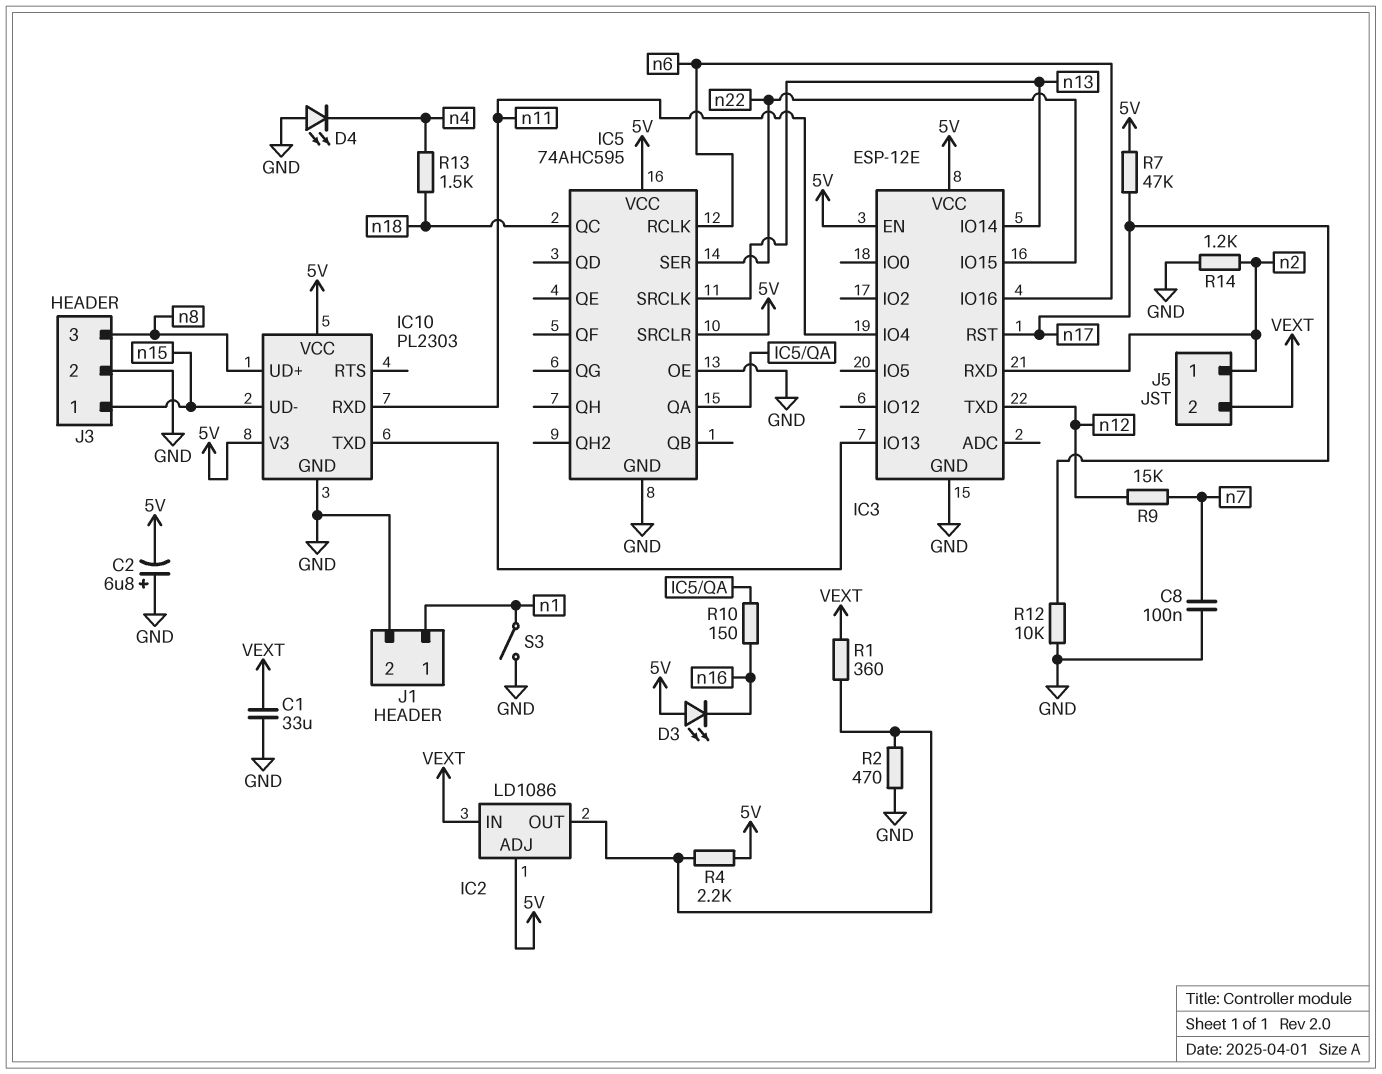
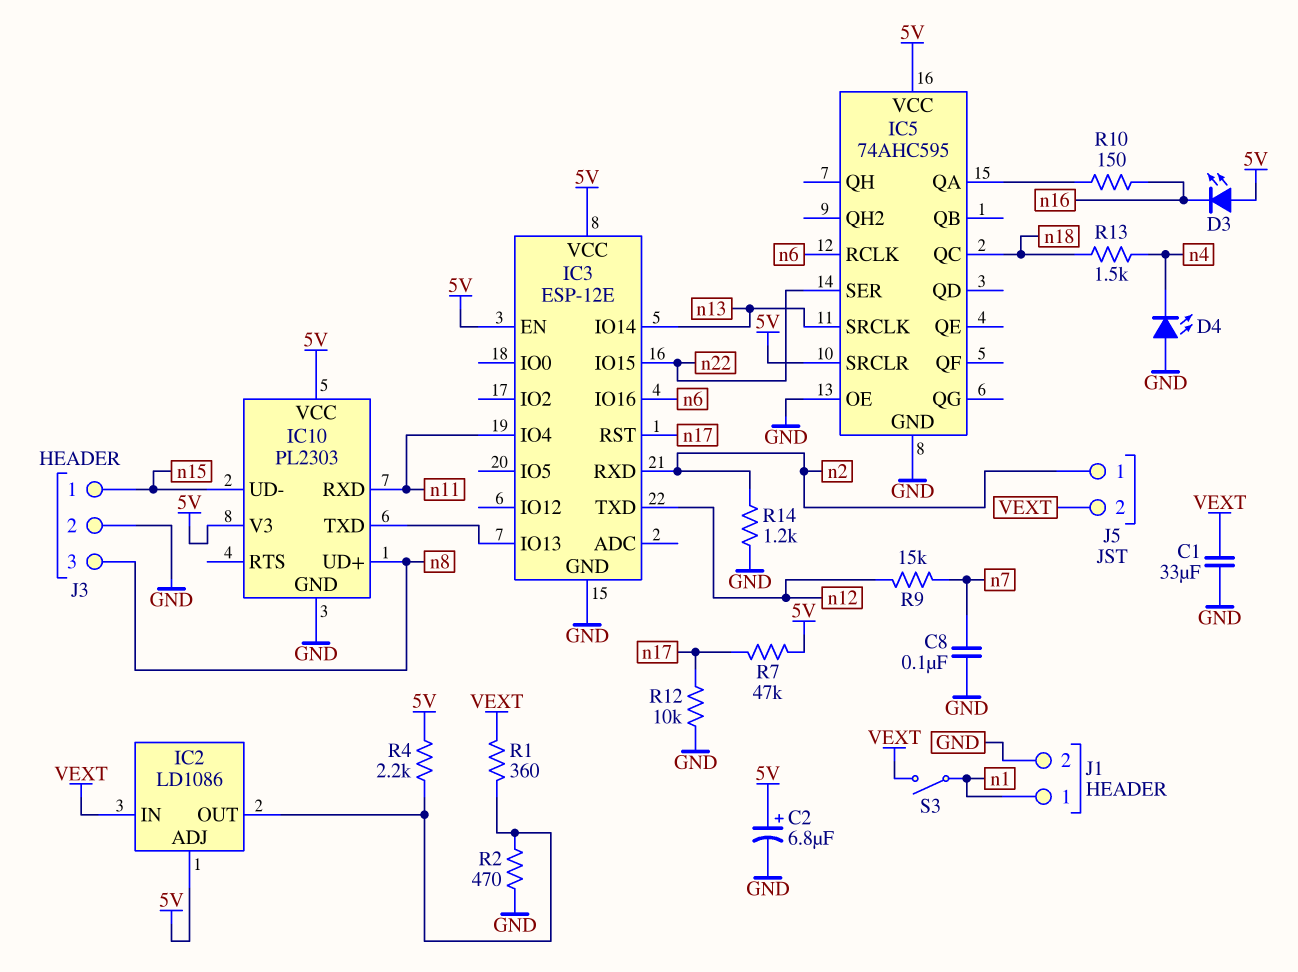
C2: 6.8uF (plus GND, minus 5V) -> 6.8uF (plus 5V, minus GND)
S3: switch (GND, n1) -> switch (VEXT, n1)

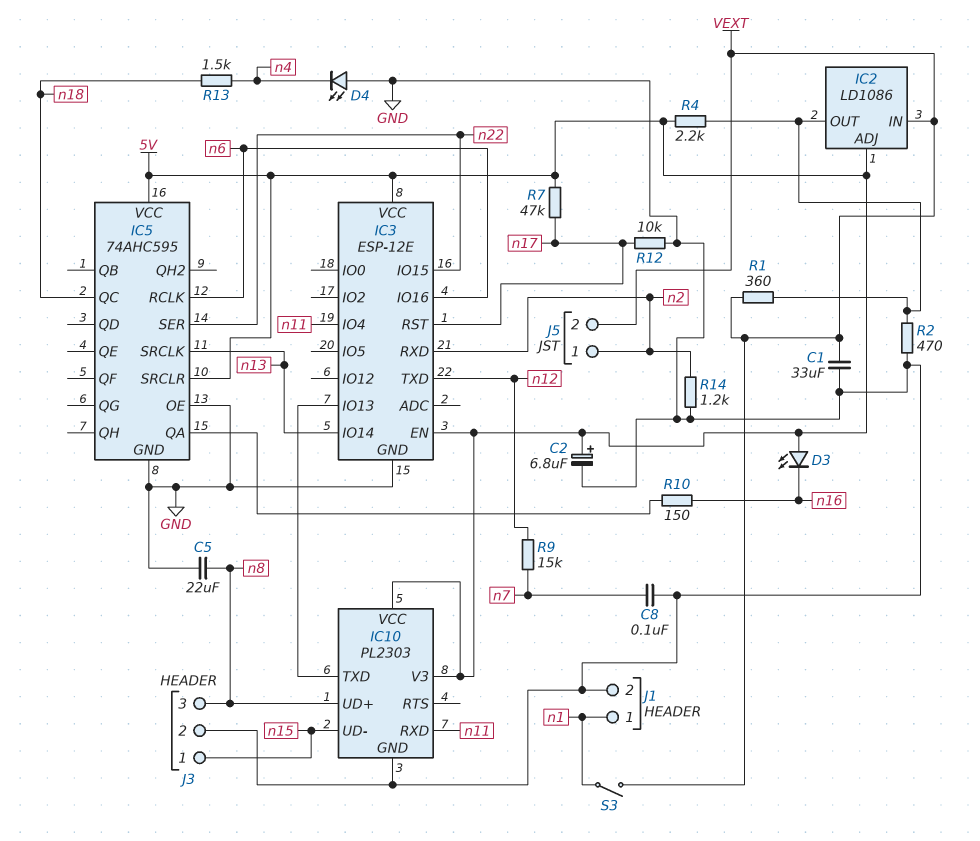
C5: none -> 22uF (GND, n8)

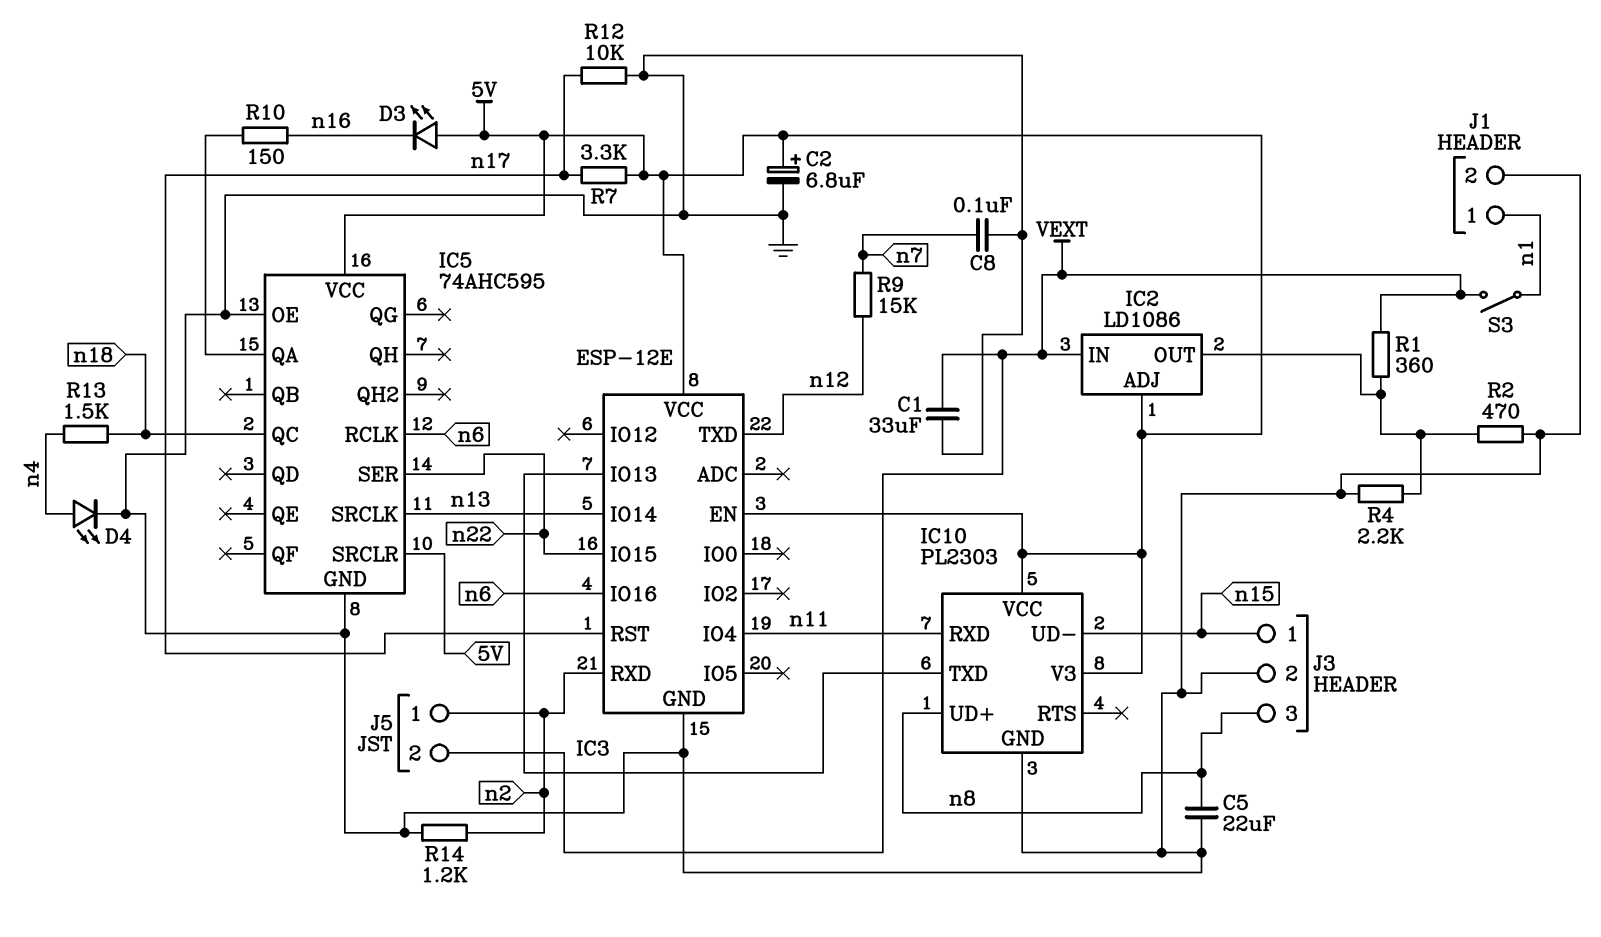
D4: LED (A GND, K n4) -> LED (A n4, K GND)
R4: 2.2k (5V, IC2/OUT) -> 2.2k (GND, IC2/OUT)
R7: 47k (5V, n17) -> 3.3k (5V, n17)

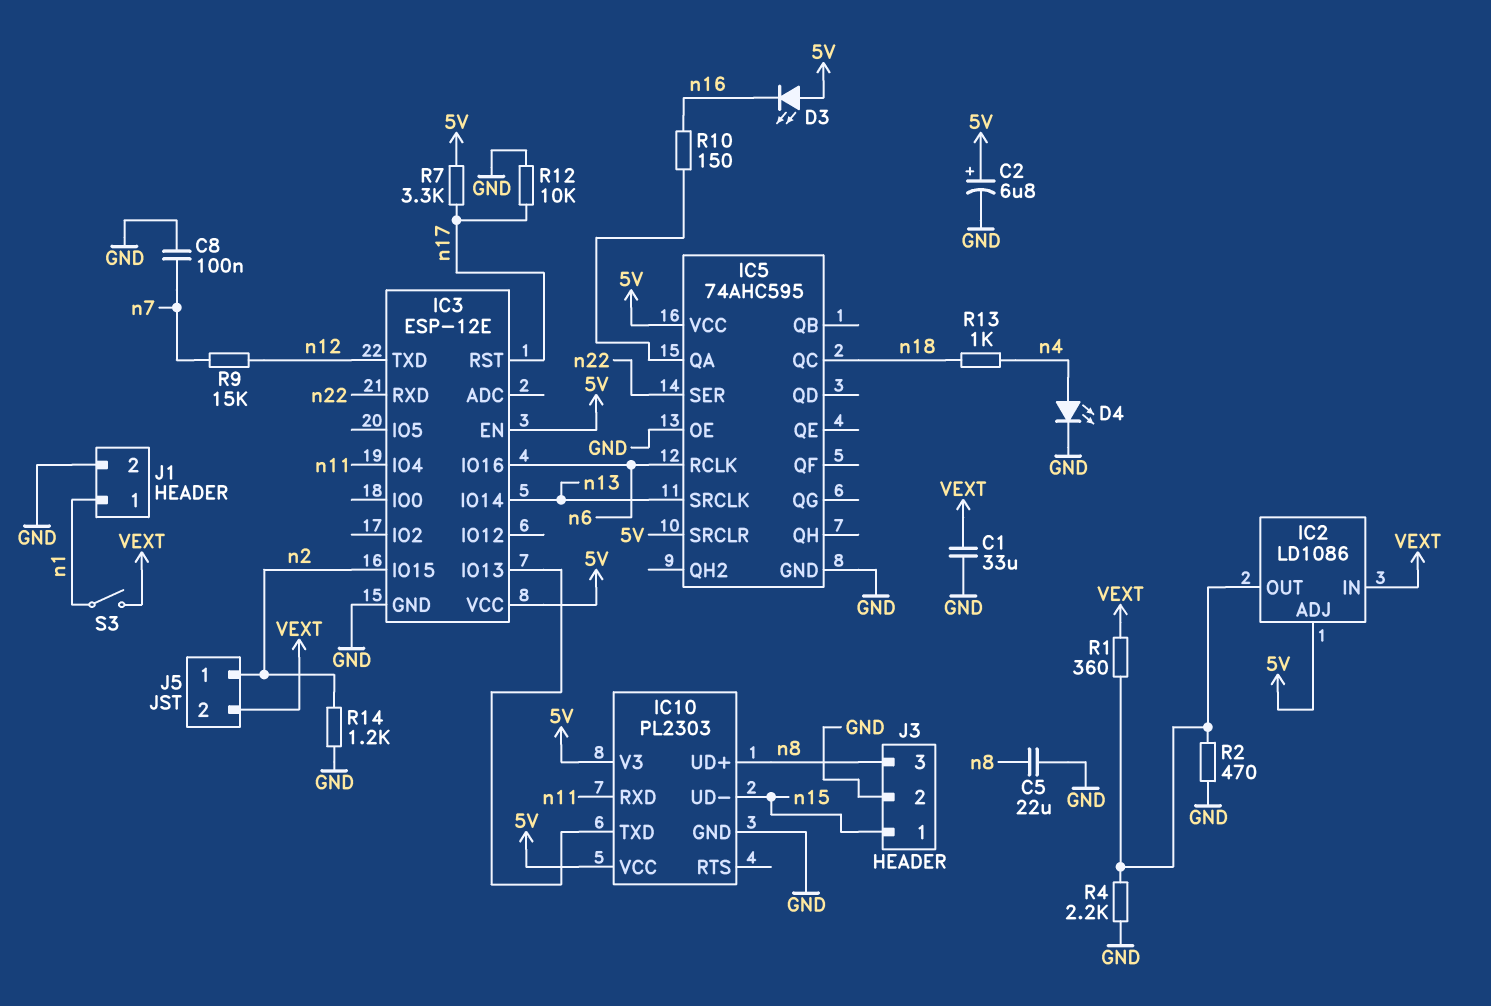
IC3 pin IO15: n22 -> n2
IC3 pin RXD: n2 -> n22
R13: 1.5k (n4, n18) -> 1k (n4, n18)

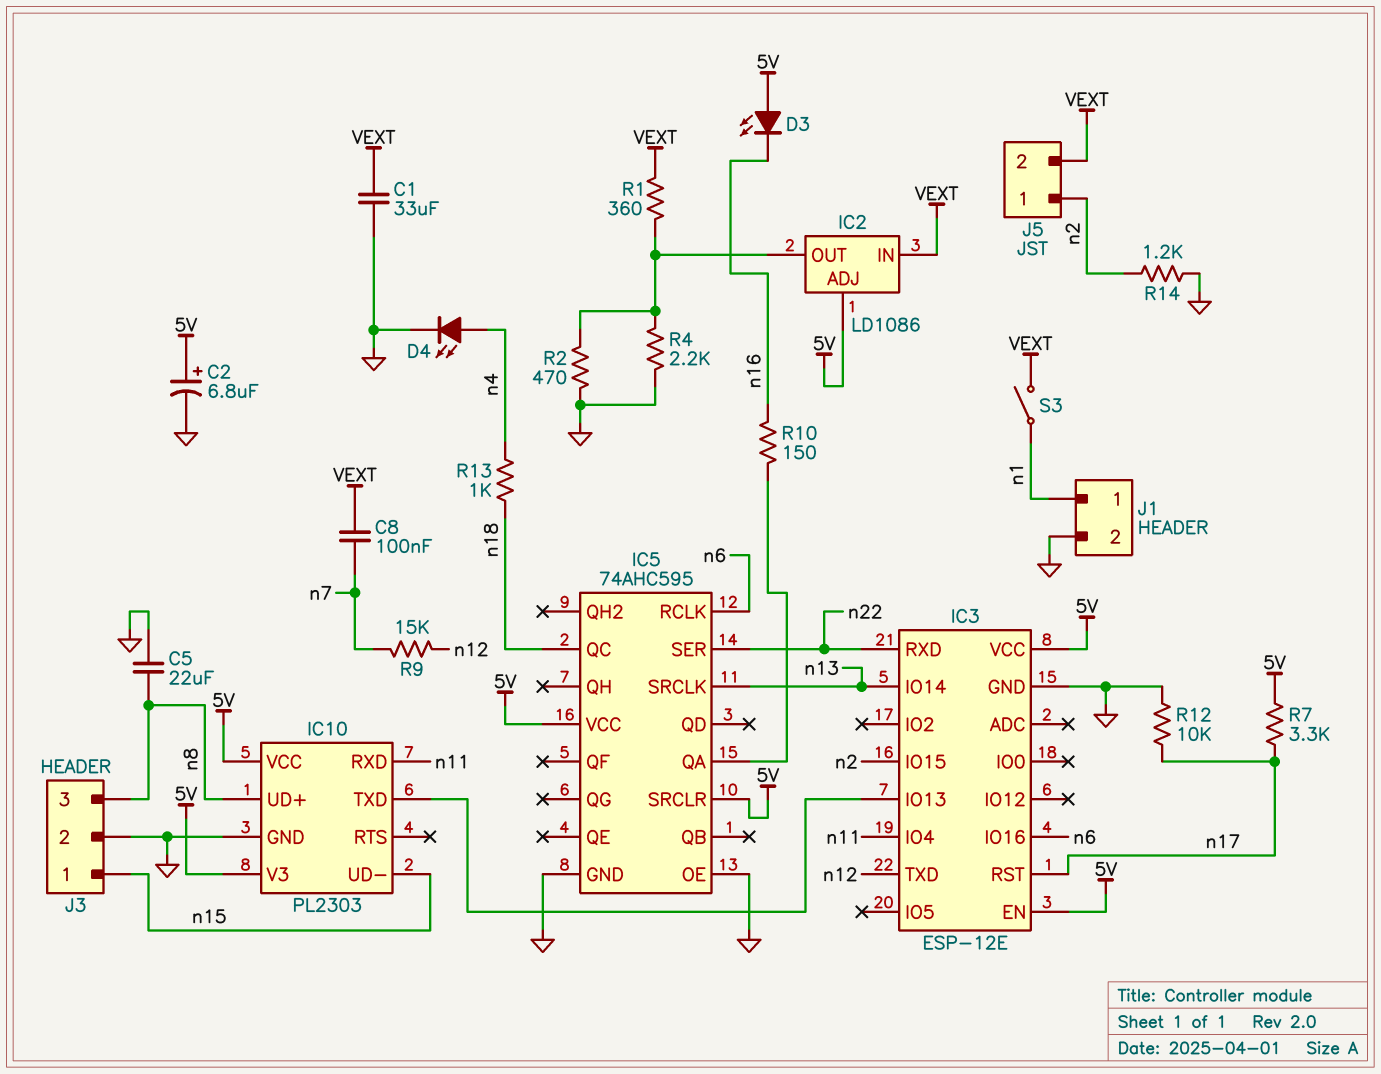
C8: 100nF (GND, n7) -> 100nF (VEXT, n7)

